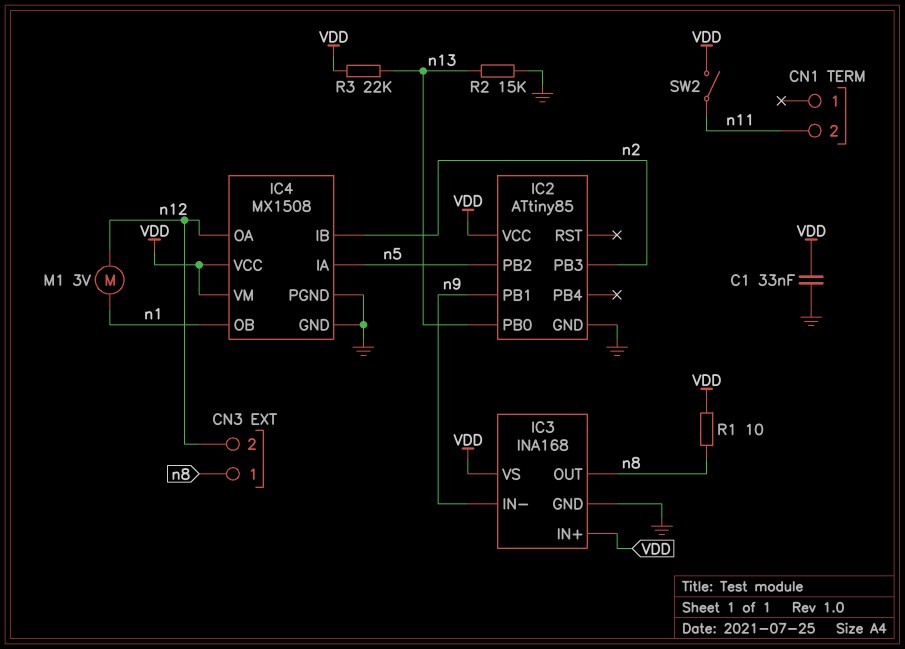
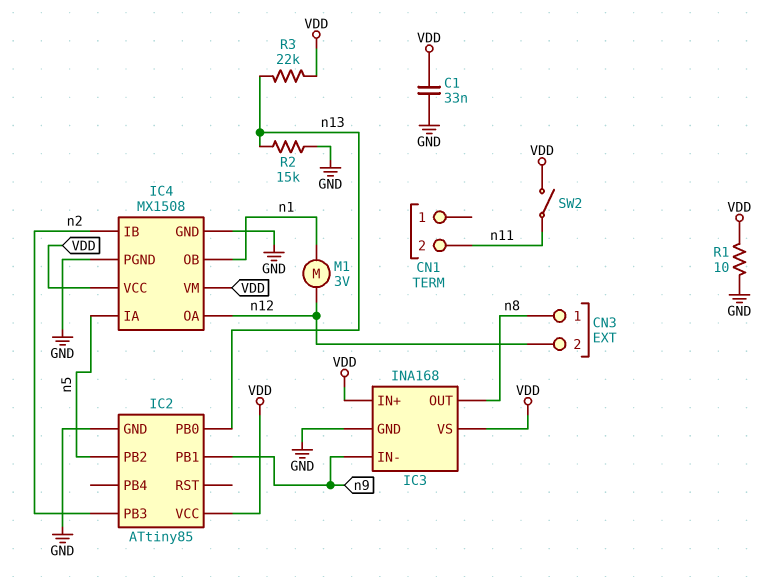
R1: 10 (VDD, n8) -> 10 (GND, VDD)

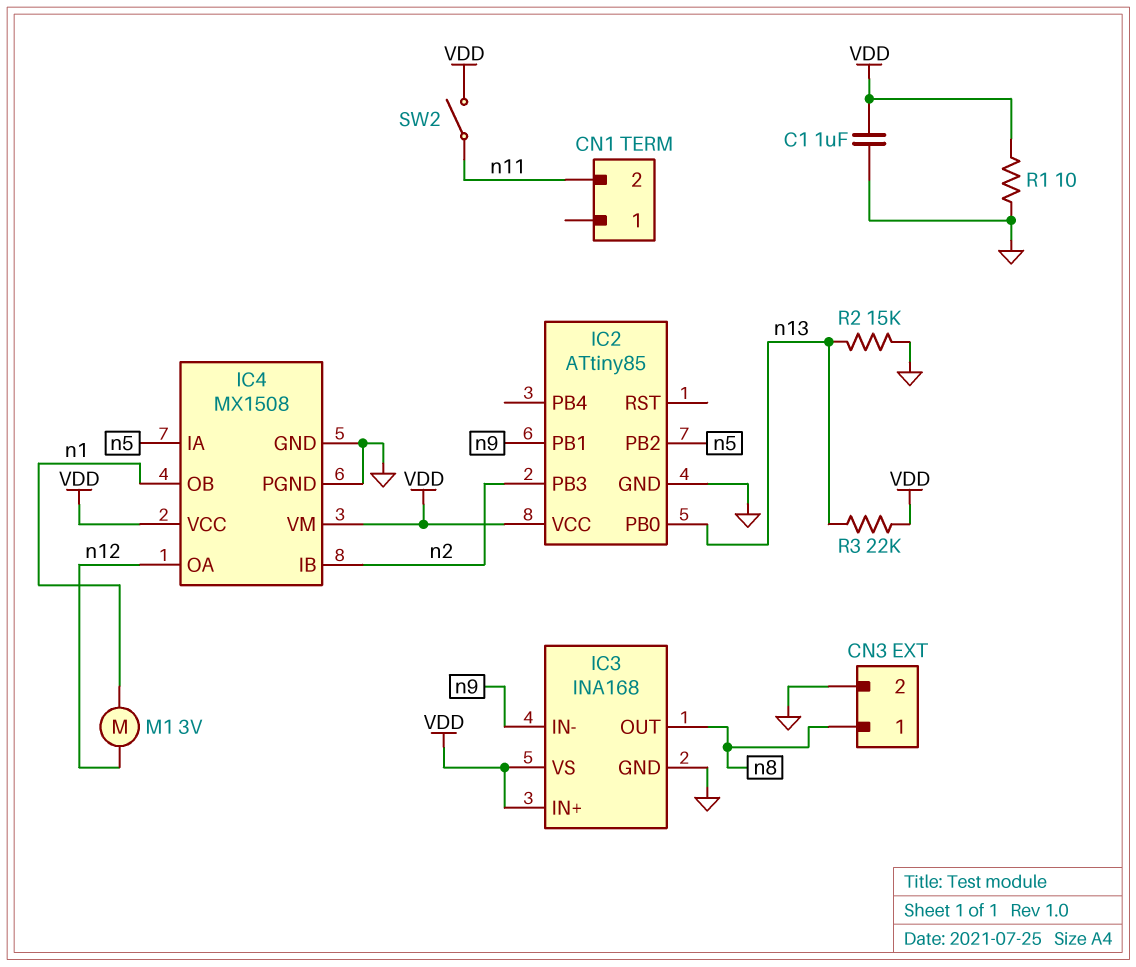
C1: 33nF (GND, VDD) -> 1uF (GND, VDD)
CN3 pin 2: n12 -> GND

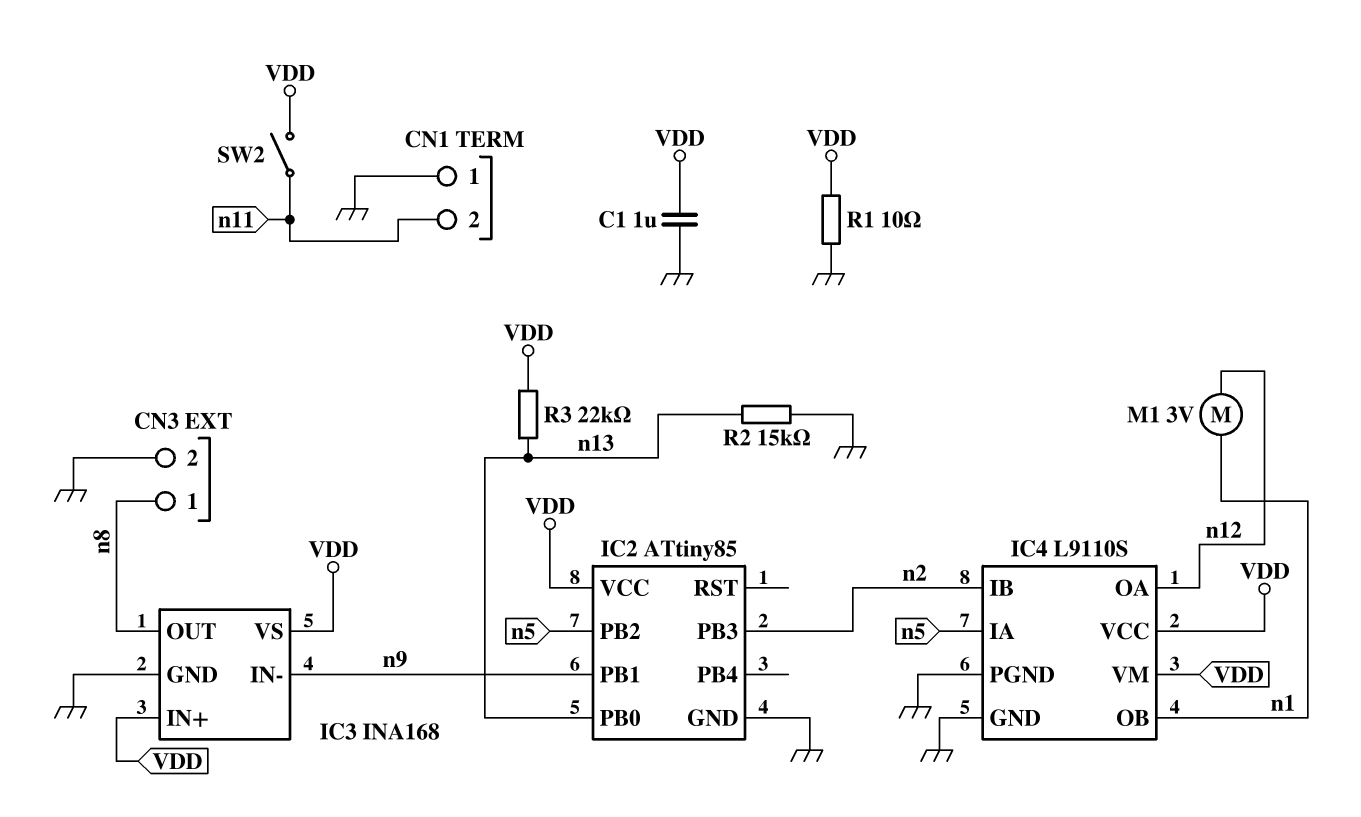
CN1 pin 1: none -> GND
IC4: MX1508 -> L9110S

